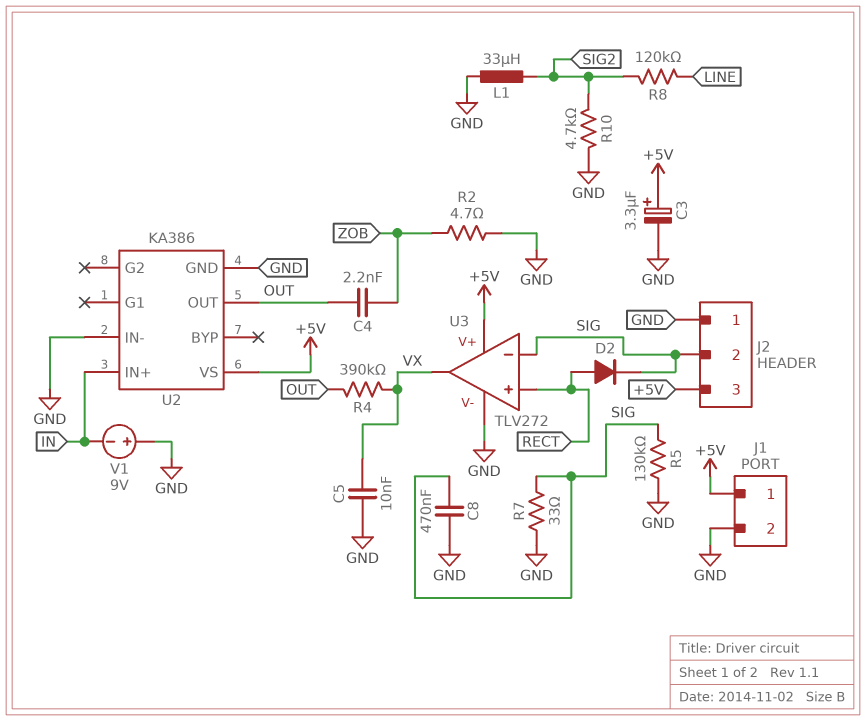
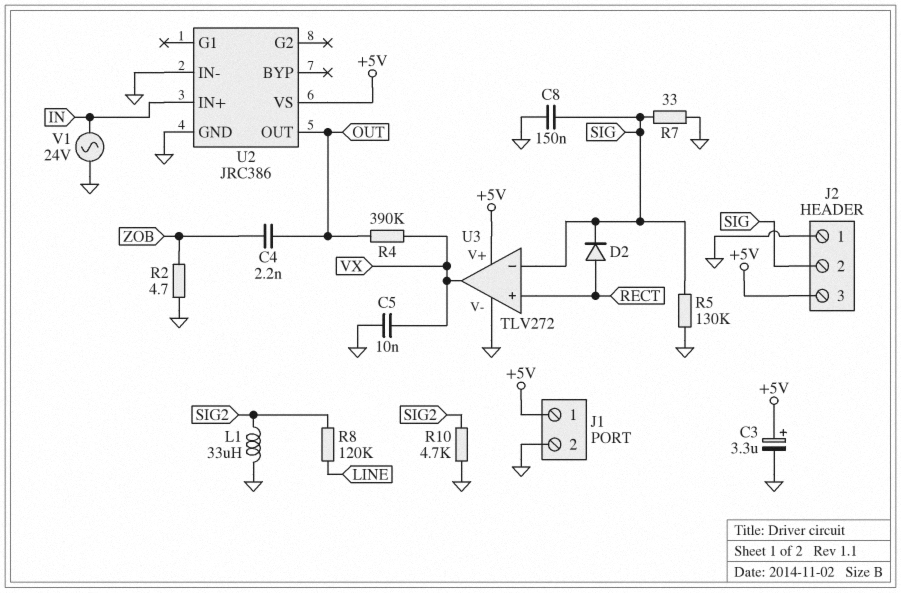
C8: 470nF (GND, SIG) -> 150nF (GND, SIG)
U2: KA386 -> JRC386
V1: 9V (plus GND, minus IN) -> AC 24V (GND, IN)

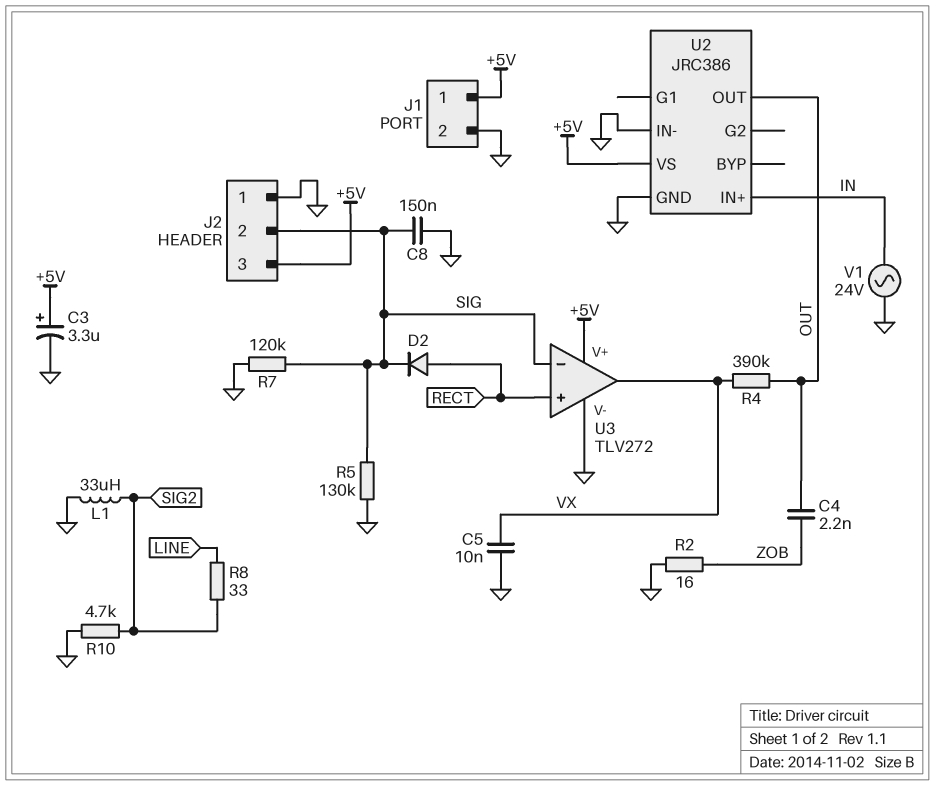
R2: 4.7 (GND, ZOB) -> 16 (GND, ZOB)
R7: 33 (GND, SIG) -> 120k (GND, SIG)
R8: 120k (LINE, SIG2) -> 33 (LINE, SIG2)

